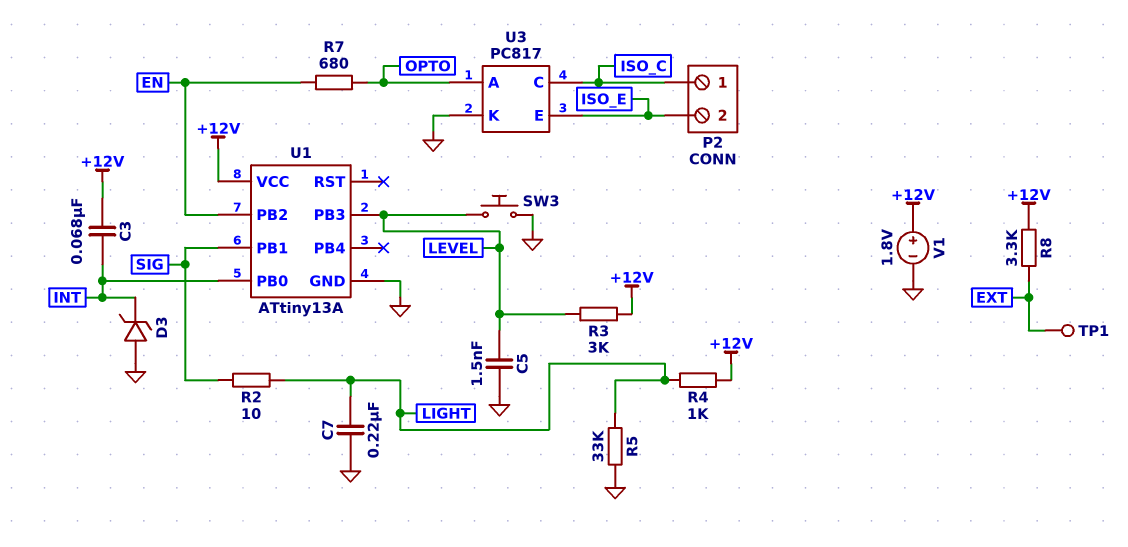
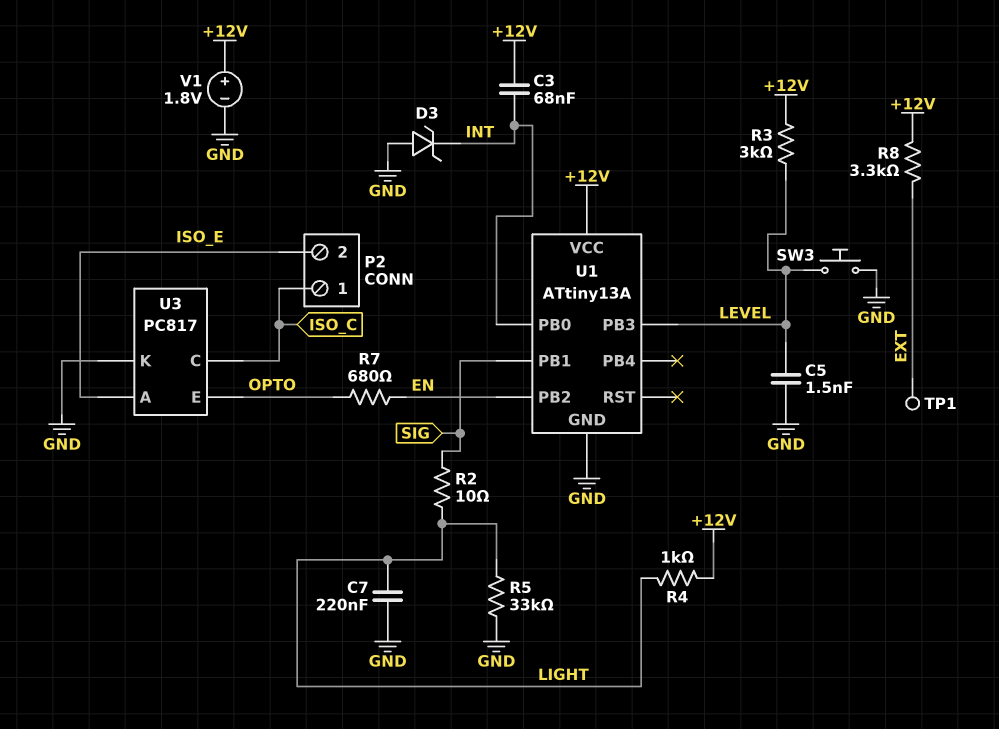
U3 pin A: OPTO -> ISO_E
U3 pin E: ISO_E -> OPTO

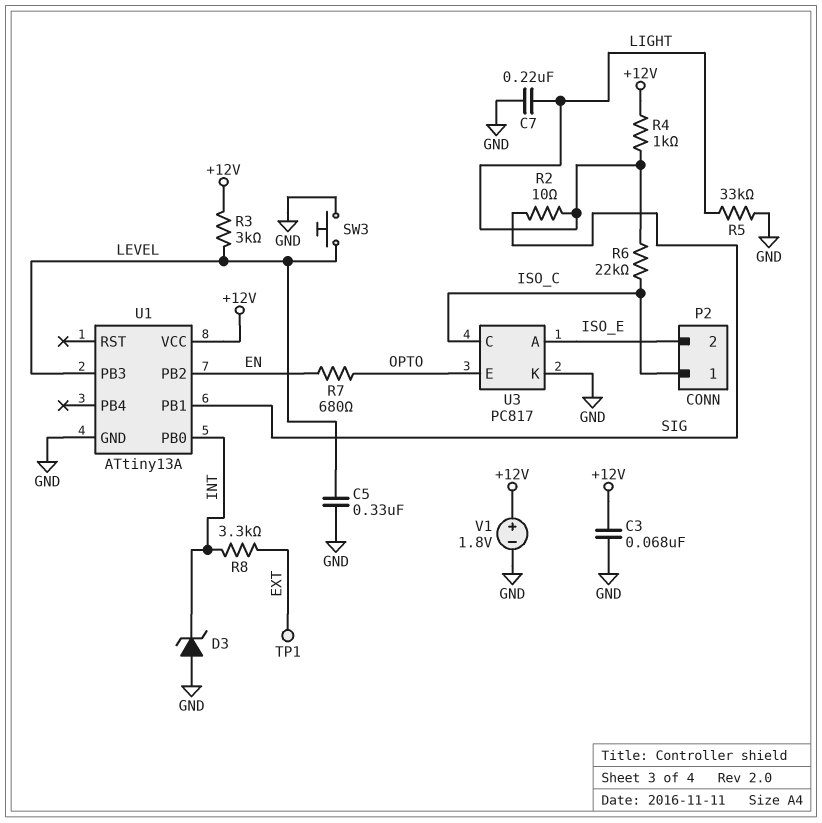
C3: 68nF (+12V, INT) -> 68nF (+12V, GND)
C5: 1.5nF (GND, LEVEL) -> 330nF (GND, LEVEL)
R6: none -> 22k (ISO_C, LIGHT)
R8: 3.3k (+12V, EXT) -> 3.3k (EXT, INT)

